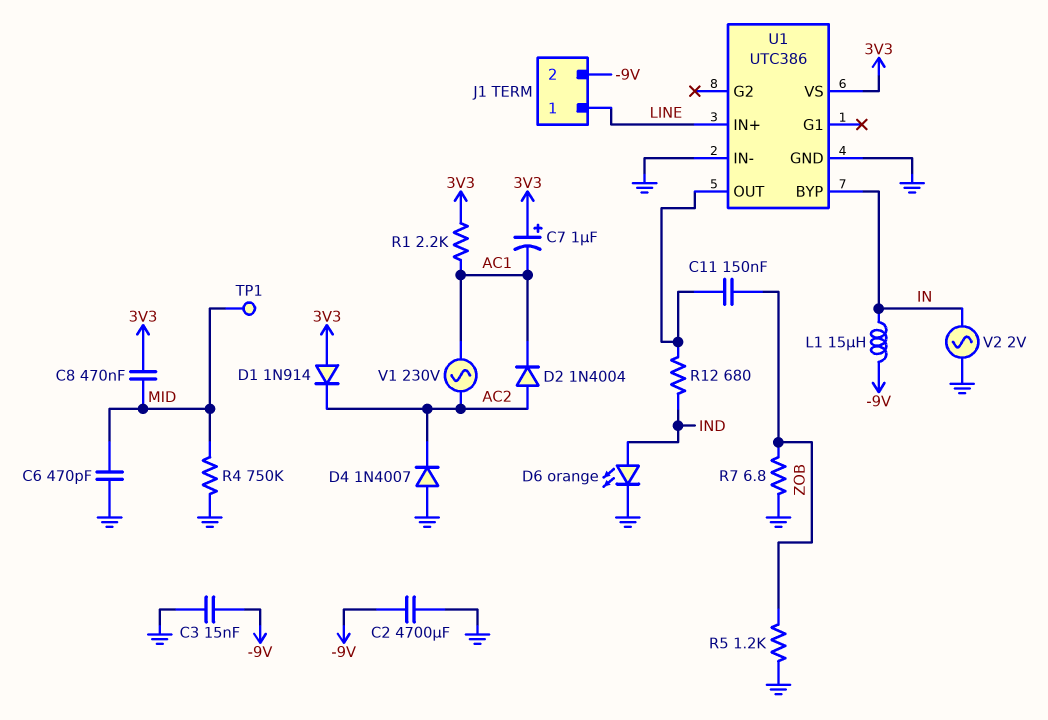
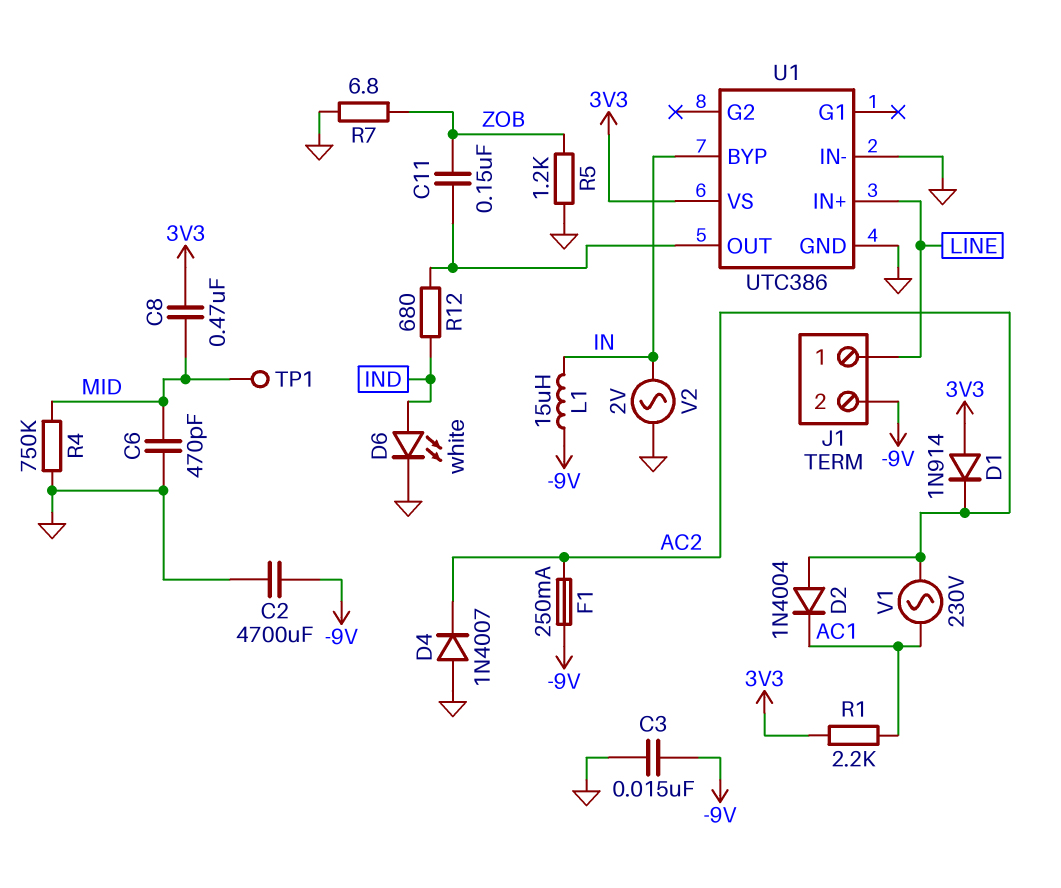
C7: 1uF (plus 3V3, minus AC1) -> none
D6: LED orange (A IND, K GND) -> LED white (A IND, K GND)
F1: none -> 250mA (-9V, AC2)

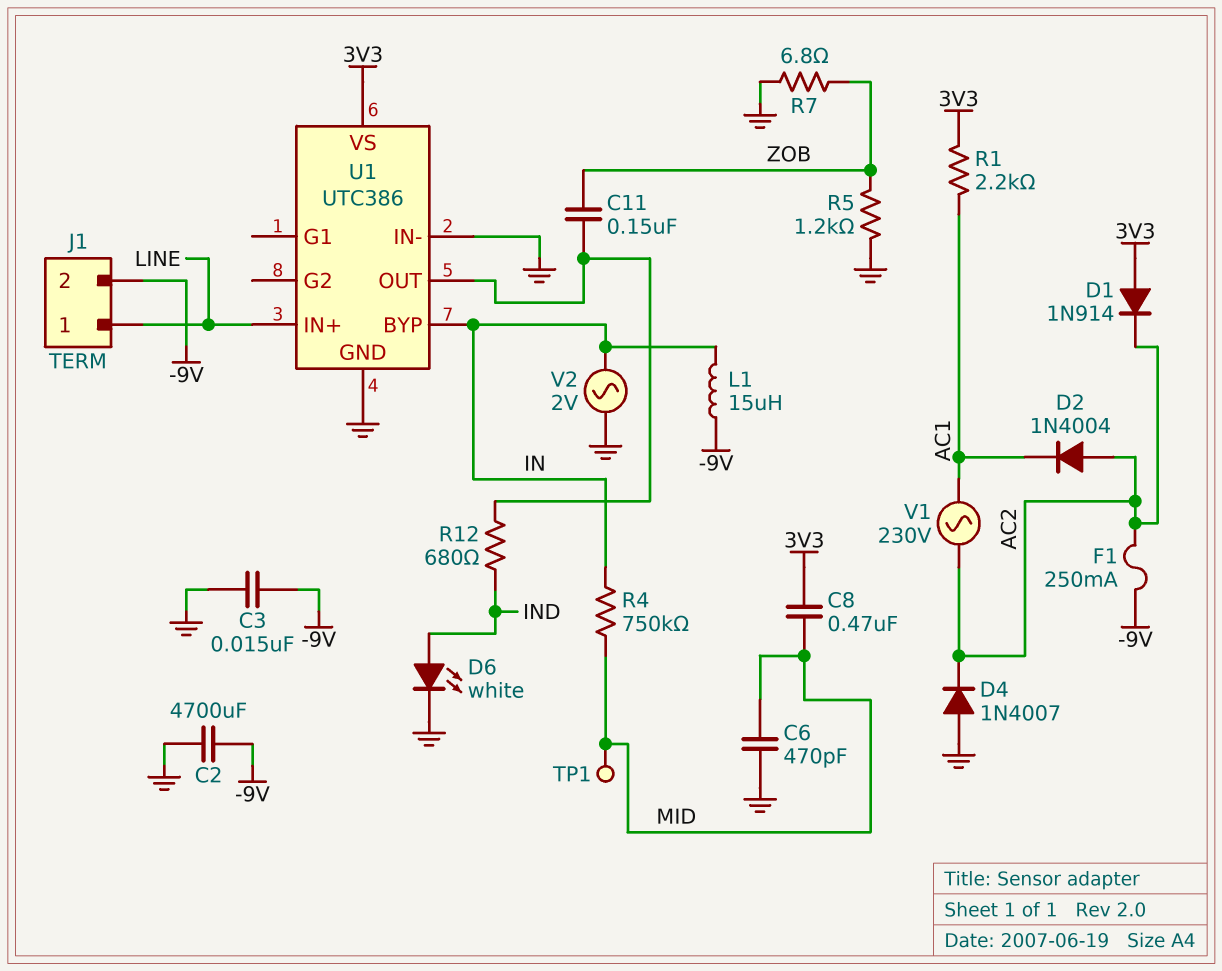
R4: 750k (GND, MID) -> 750k (IN, MID)

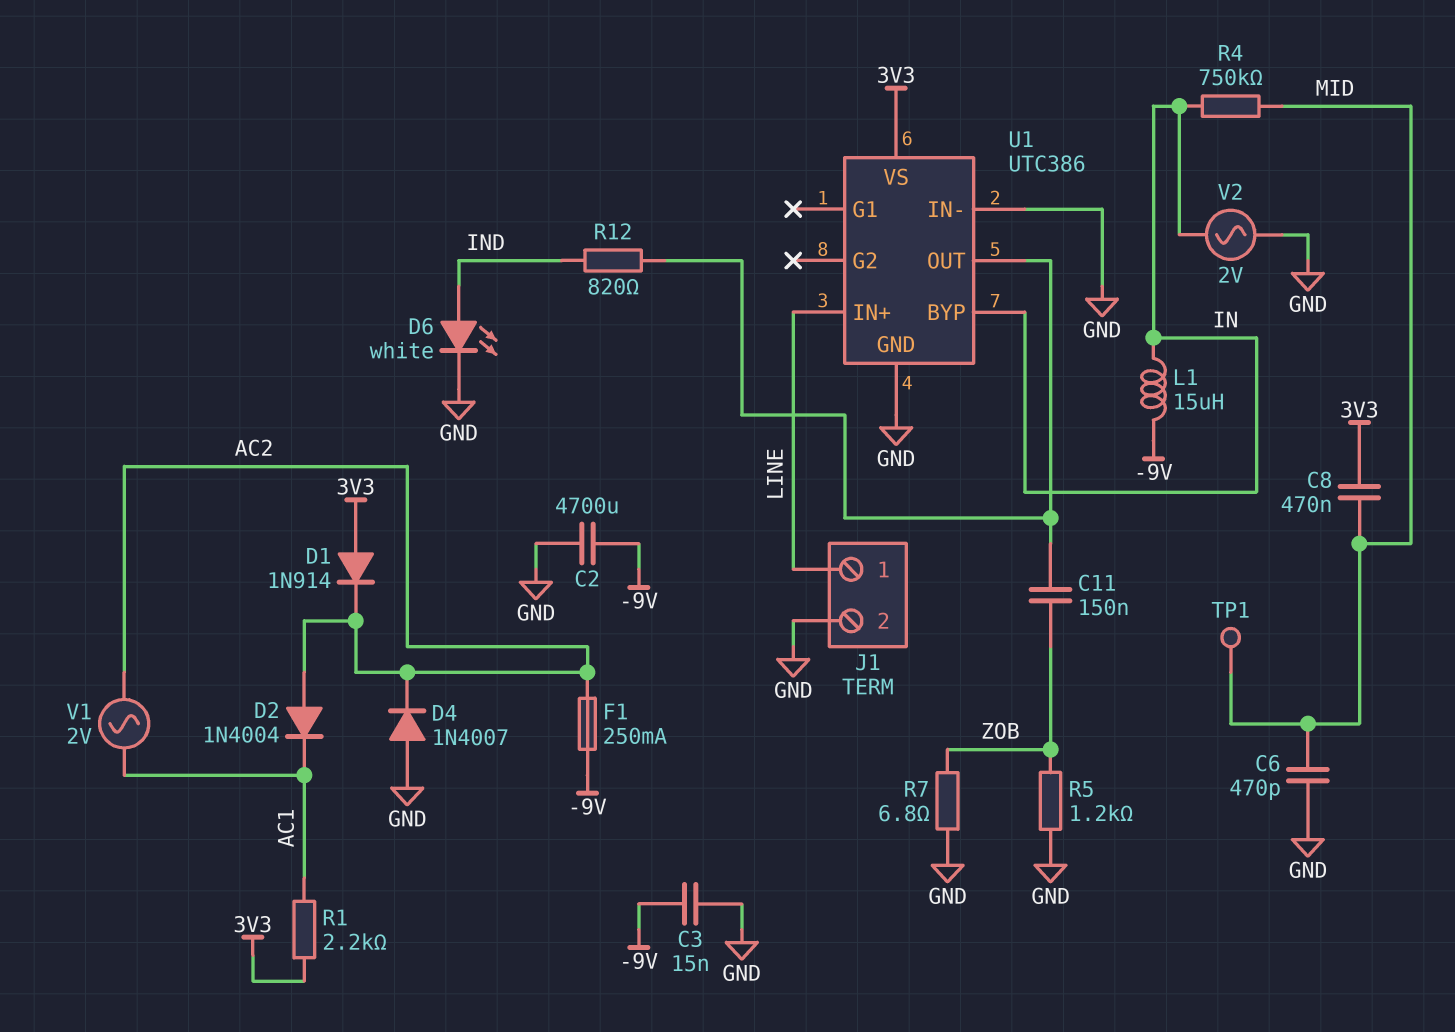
J1 pin 2: -9V -> GND
R12: 680 (IND, U1/OUT) -> 820 (IND, U1/OUT)
V1: AC 230V (AC1, AC2) -> AC 2V (AC1, AC2)

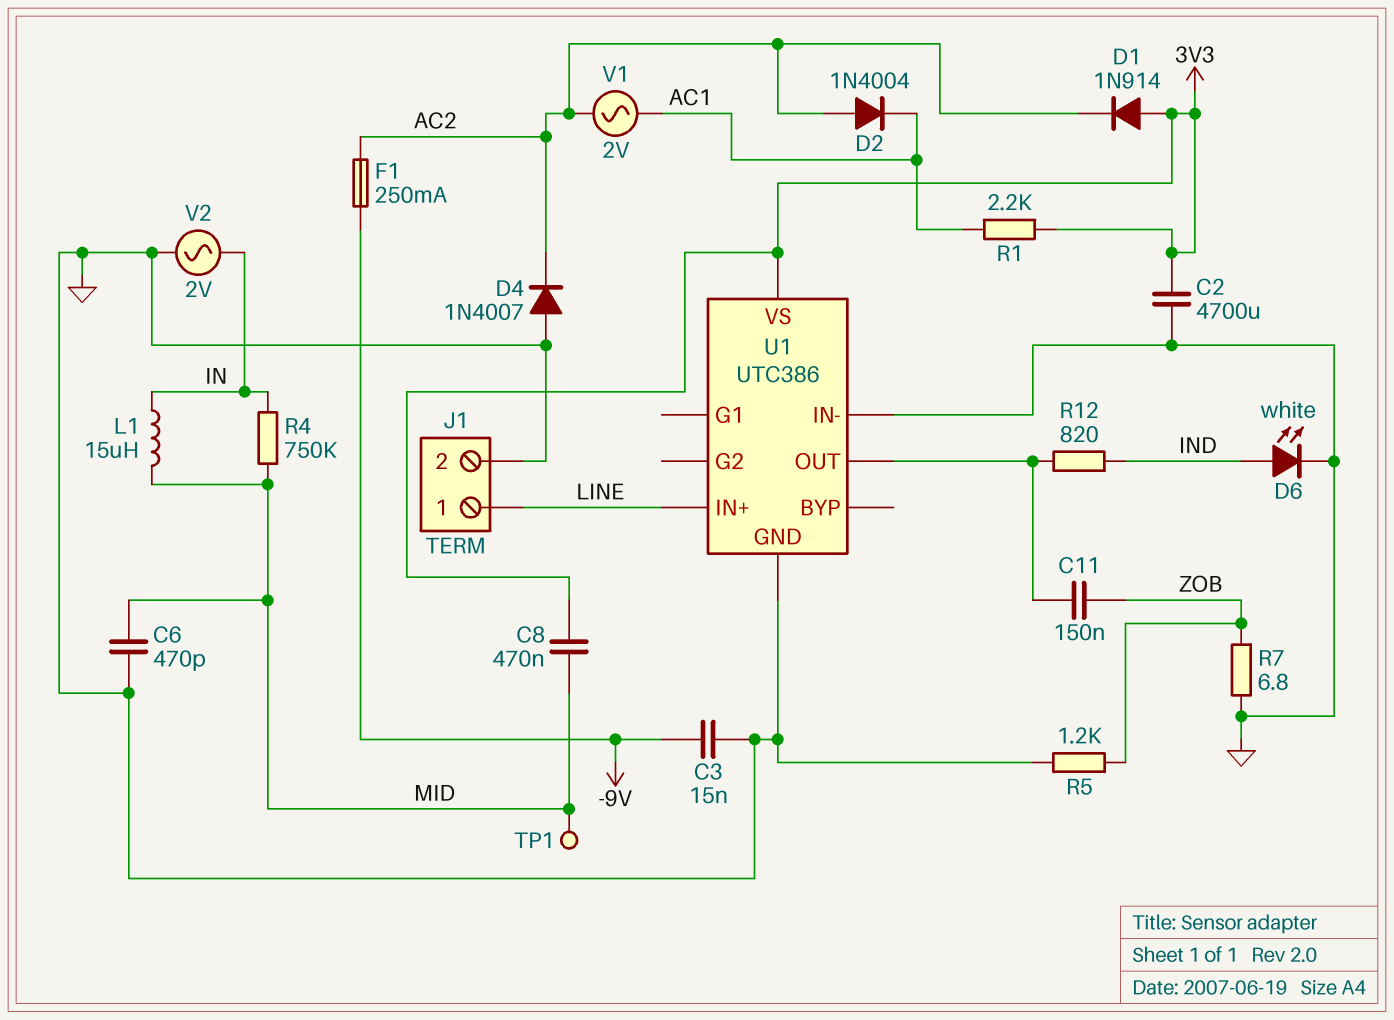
C2: 4700uF (-9V, GND) -> 4700uF (3V3, GND)
L1: 15uH (-9V, IN) -> 15uH (IN, MID)
U1 pin BYP: IN -> none

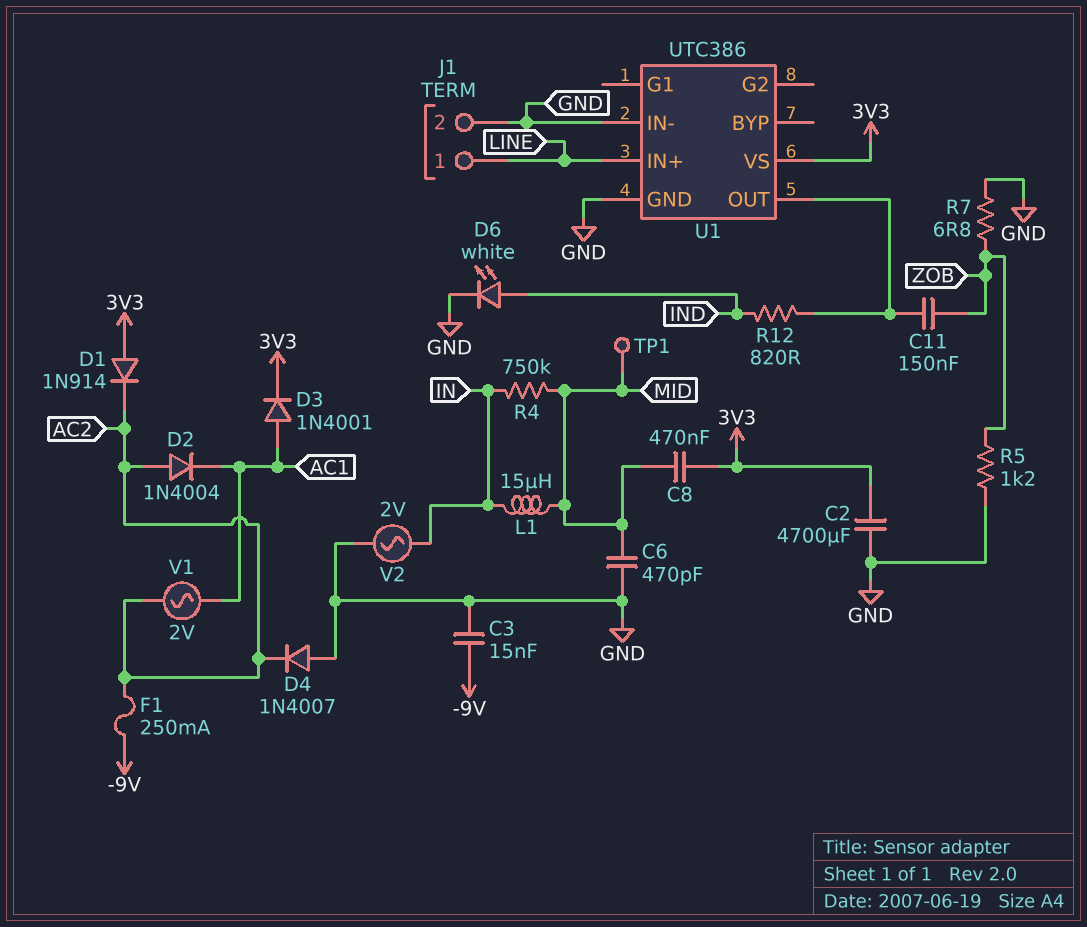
D3: none -> diode 1N4001 (A AC1, K 3V3)
R1: 2.2k (3V3, AC1) -> none

